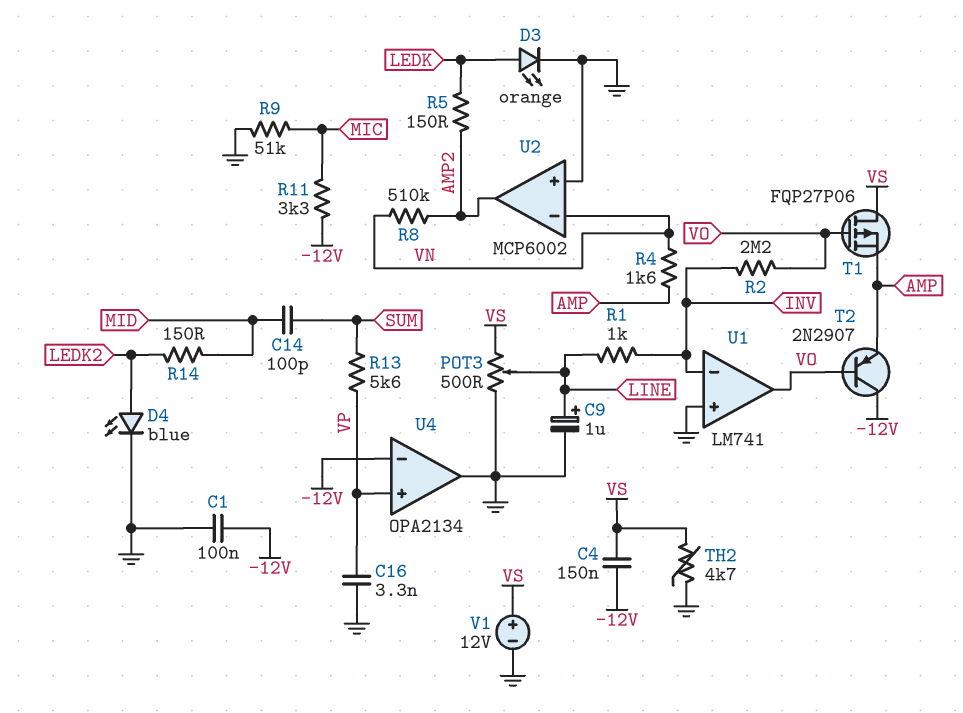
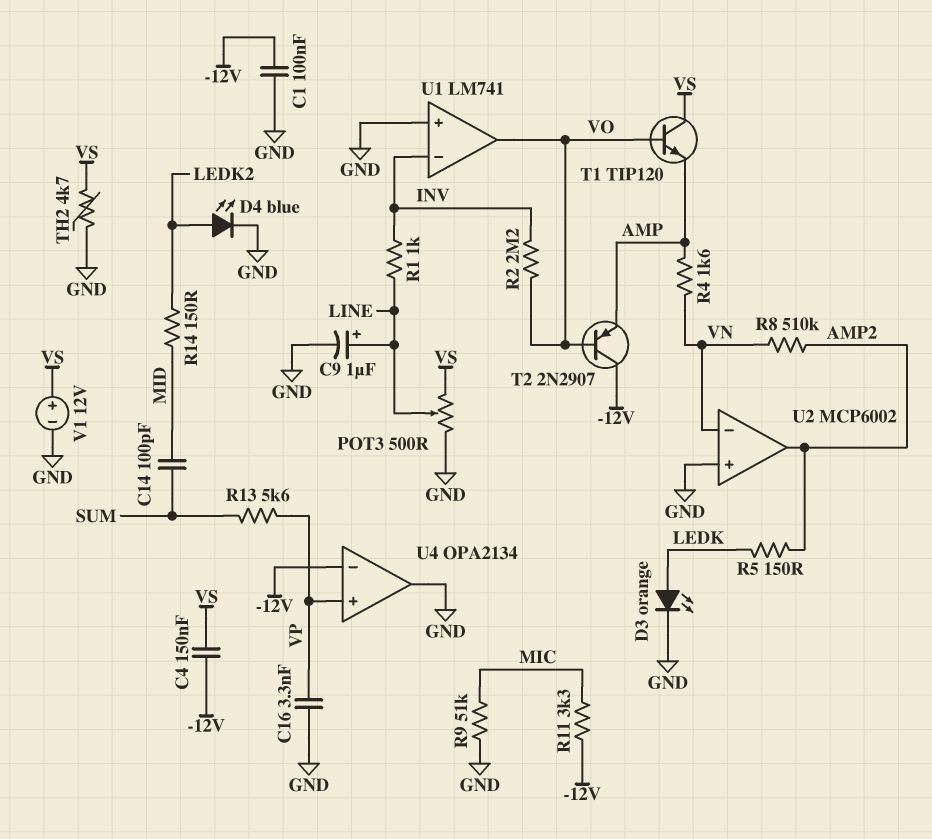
T1: PMOS FQP27P06 (G VO, D VS, S AMP) -> NPN TIP120 (B VO, C VS, E AMP)

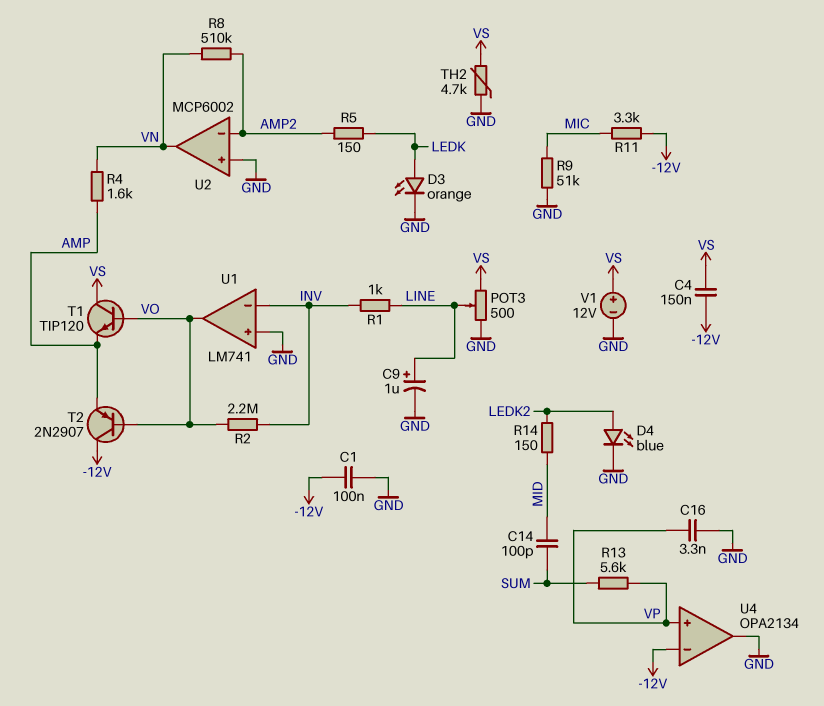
U2 pin in-: VN -> AMP2
U2 pin out: AMP2 -> VN

